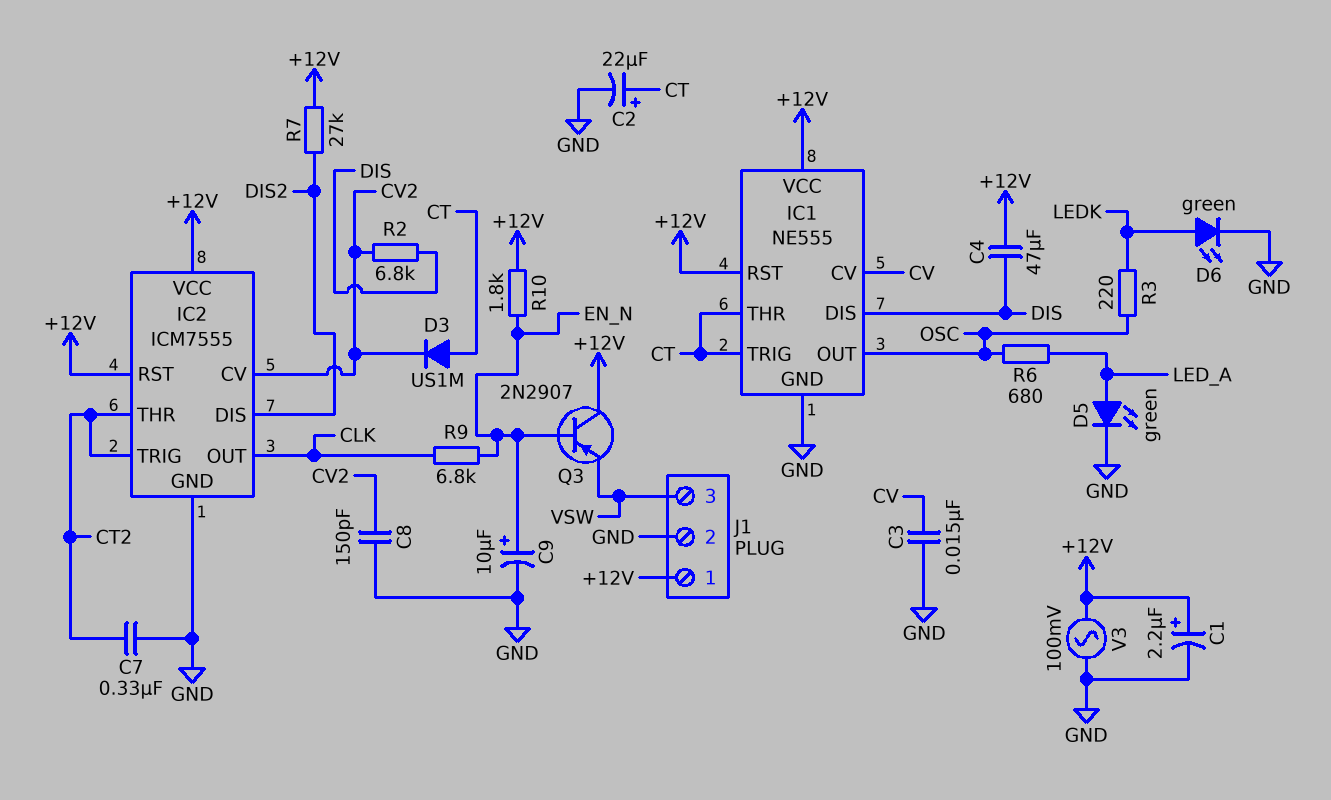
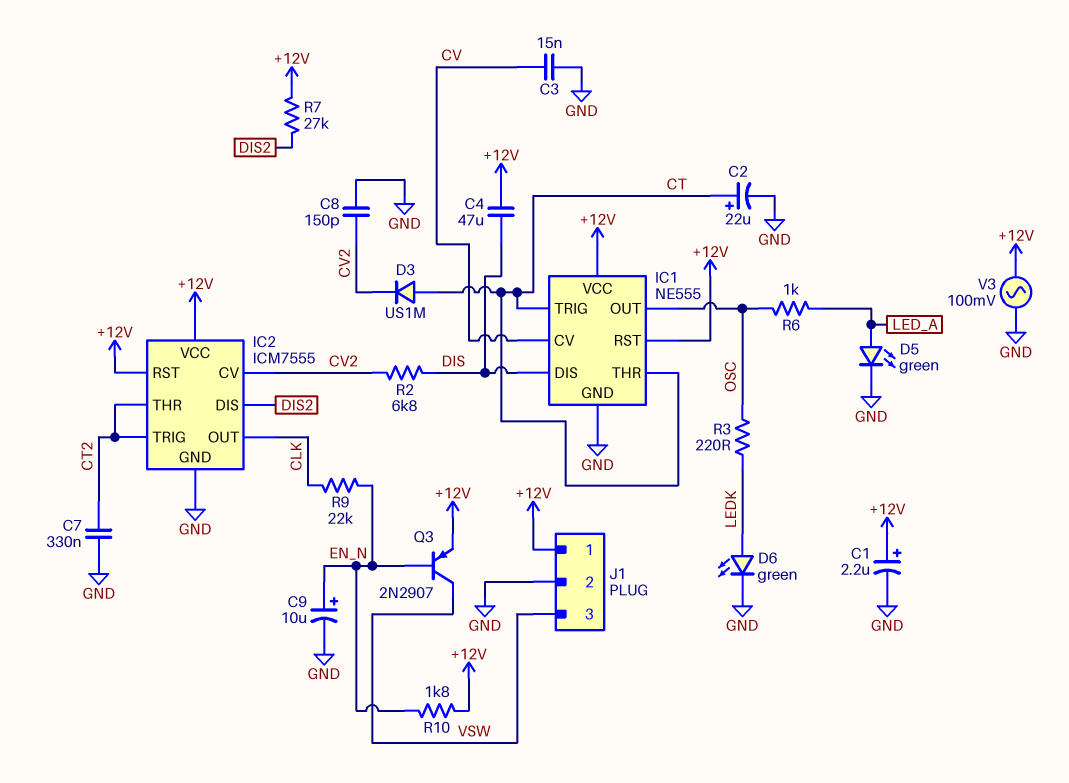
Q3: PNP 2N2907 (B EN_N, C +12V, E VSW) -> PNP 2N2907 (B EN_N, C VSW, E +12V)
R6: 680 (LED_A, OSC) -> 1k (LED_A, OSC)
R9: 6.8k (CLK, EN_N) -> 22k (CLK, EN_N)

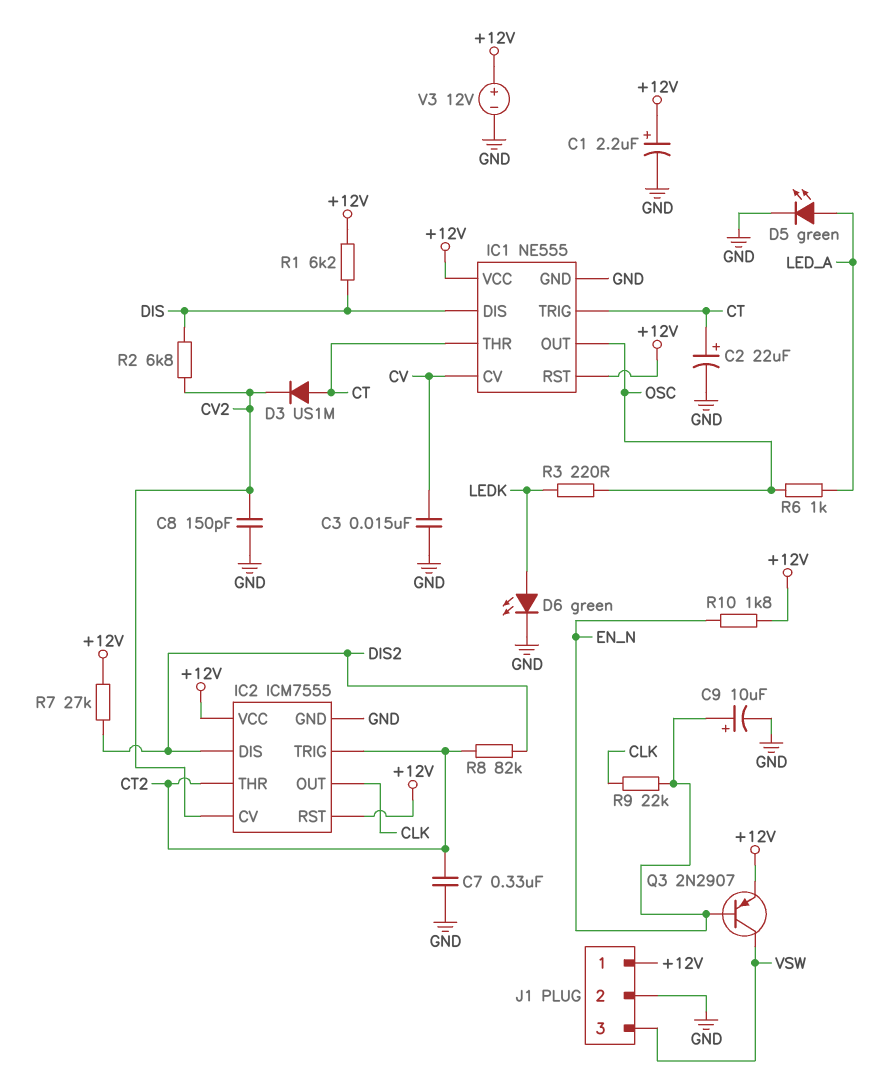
C4: 47uF (+12V, DIS) -> none
R1: none -> 6.2k (+12V, DIS)
R8: none -> 82k (CT2, DIS2)
V3: AC 100mV (+12V, GND) -> 12V (plus +12V, minus GND)

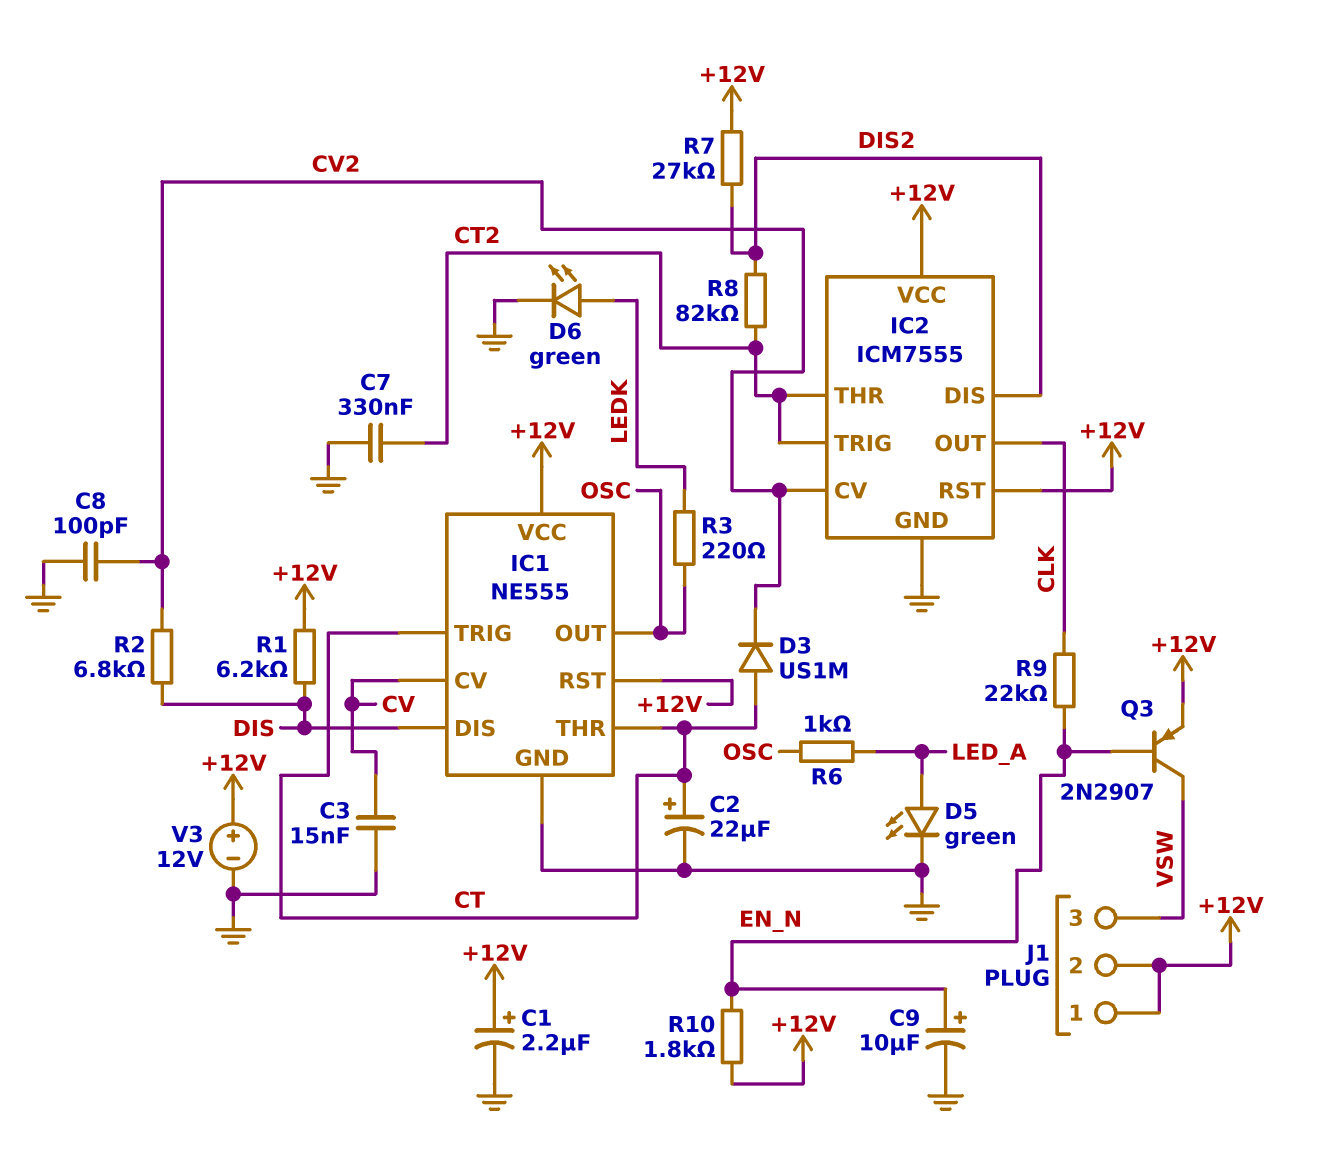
C8: 150pF (CV2, GND) -> 100pF (CV2, GND)
J1 pin 2: GND -> +12V

